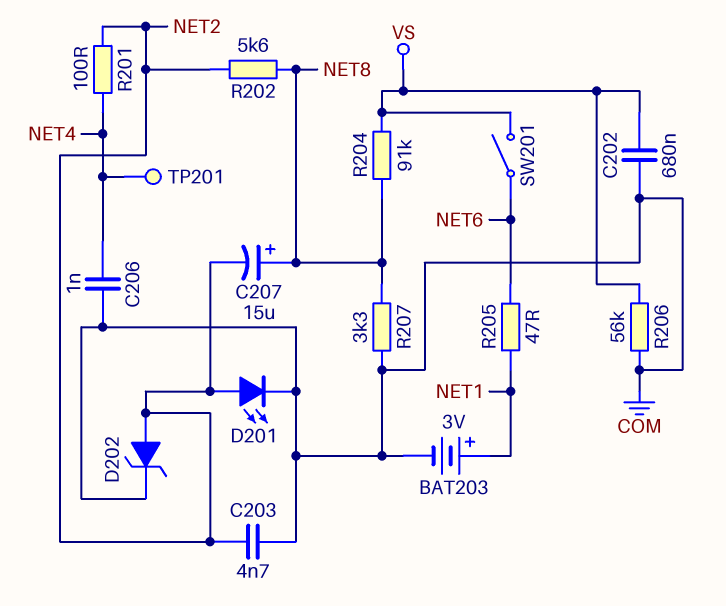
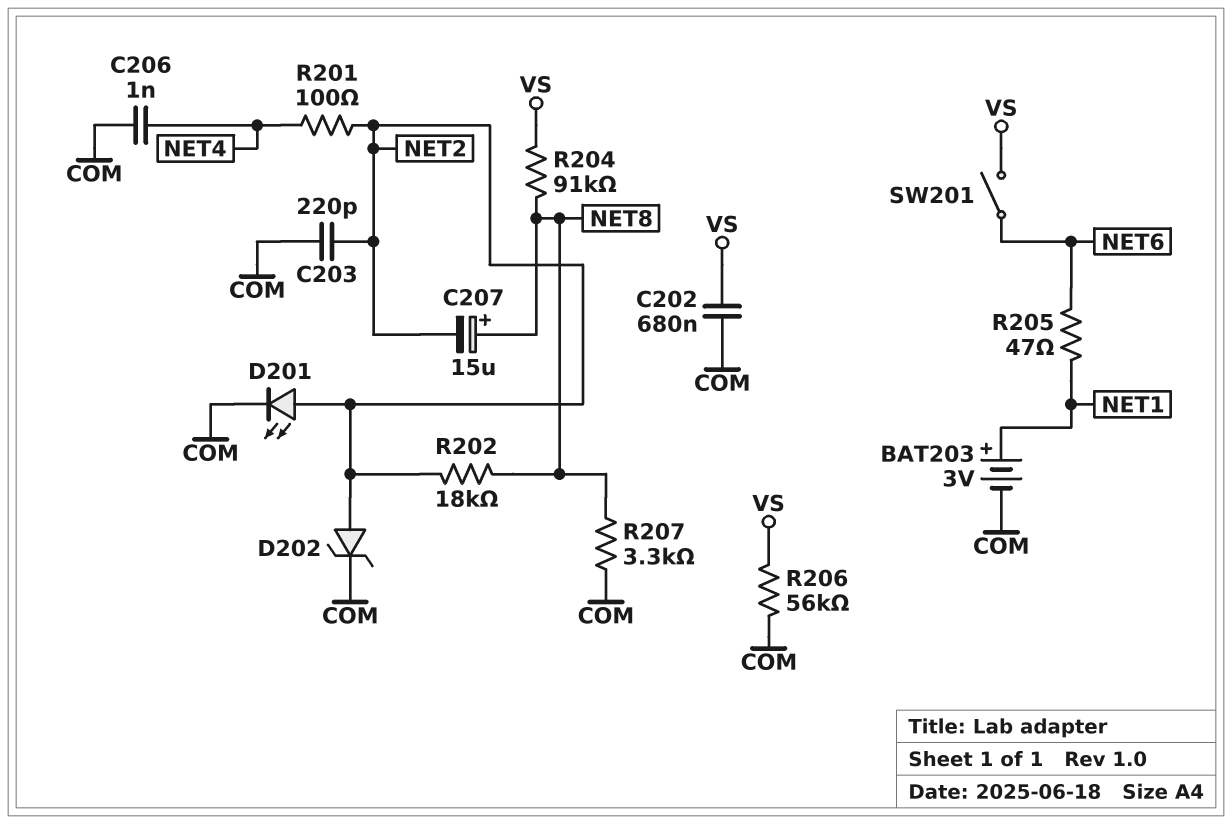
C203: 4.7nF (COM, NET2) -> 220pF (COM, NET2)
R202: 5.6k (NET2, NET8) -> 18k (NET2, NET8)
TP201: test point (NET4) -> none

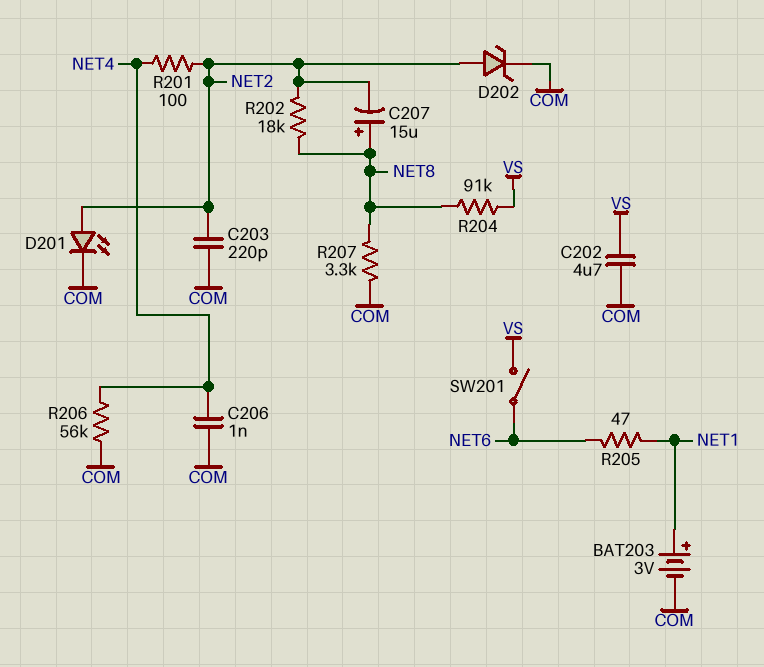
C202: 680nF (COM, VS) -> 4.7uF (COM, VS)
R206: 56k (COM, VS) -> 56k (COM, NET4)

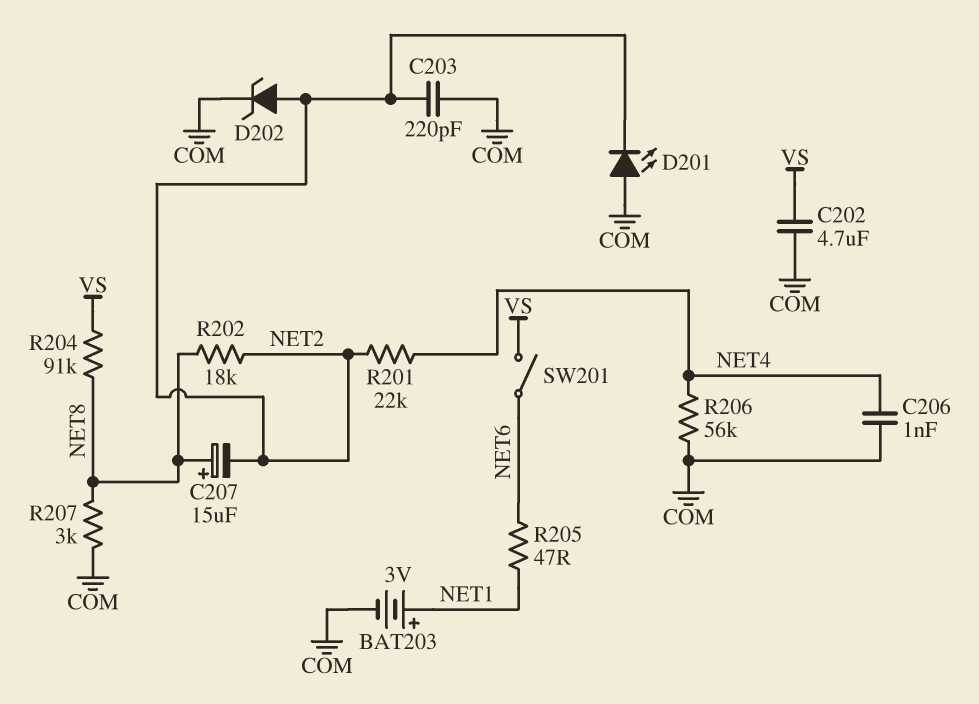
D201: LED (A NET2, K COM) -> LED (A COM, K NET2)
R201: 100 (NET2, NET4) -> 22k (NET2, NET4)
R207: 3.3k (COM, NET8) -> 3k (COM, NET8)

